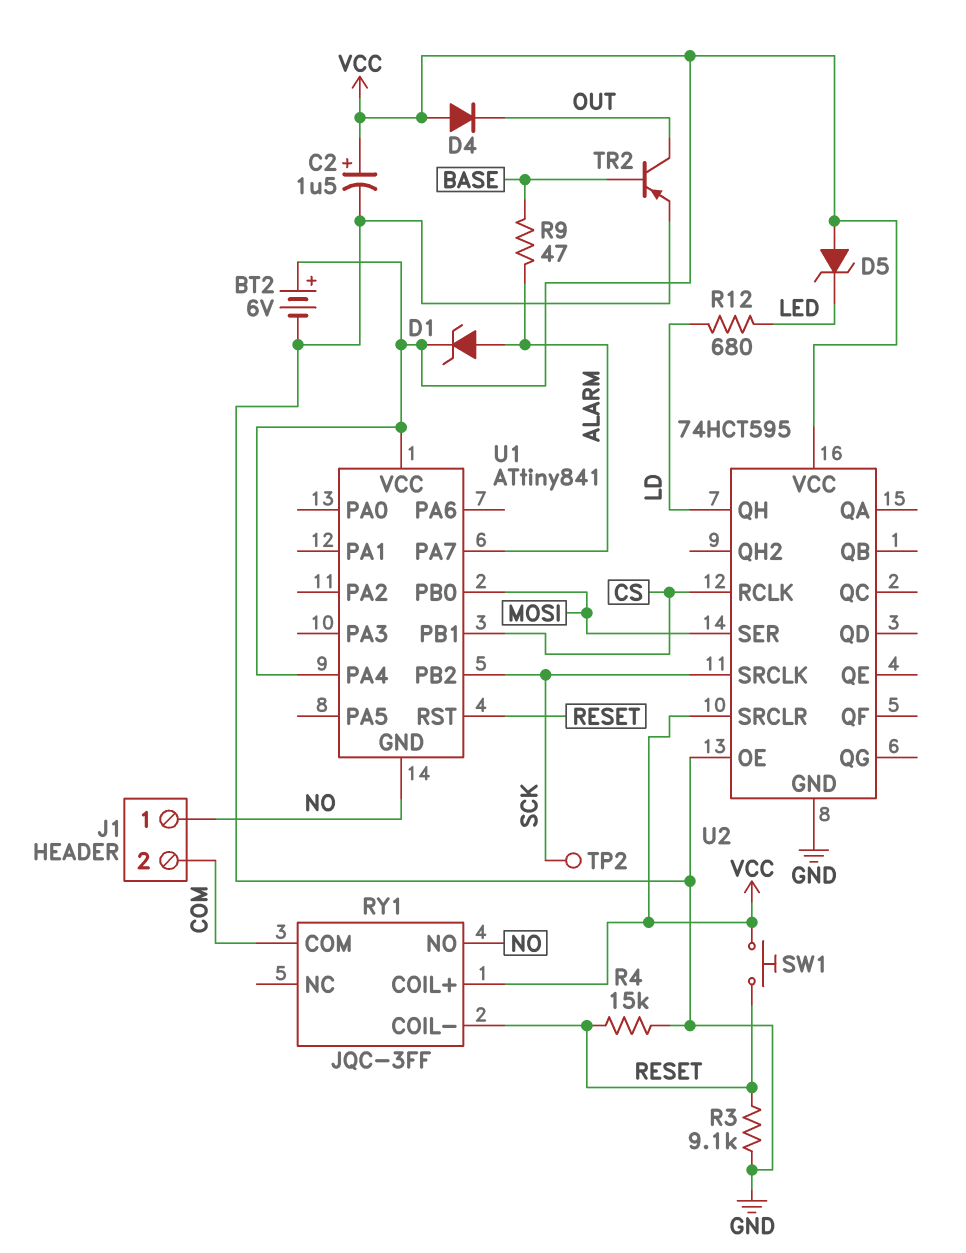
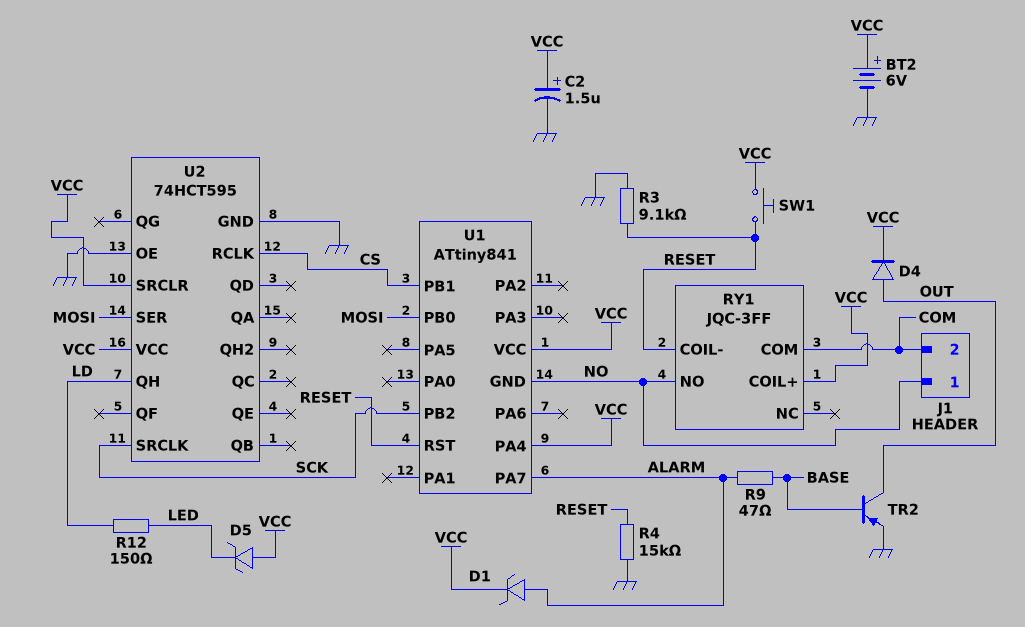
D4: diode (A VCC, K OUT) -> diode (A OUT, K VCC)
R12: 680 (LD, LED) -> 150 (LD, LED)
TP2: test point (SCK) -> none

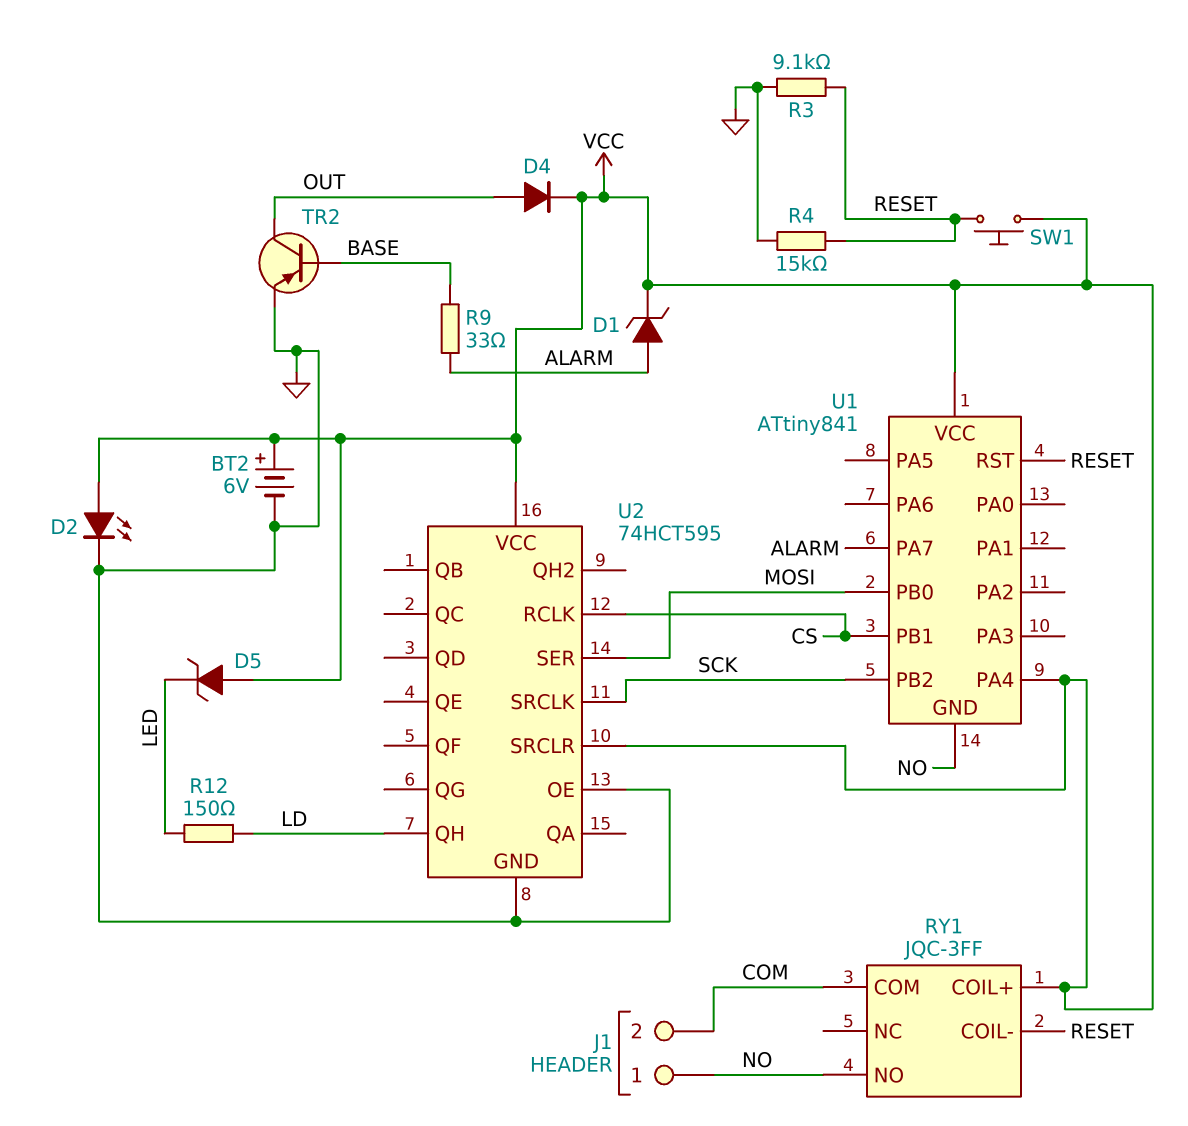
C2: 1.5uF (plus VCC, minus GND) -> none
D2: none -> LED (A VCC, K GND)
R9: 47 (ALARM, BASE) -> 33 (ALARM, BASE)

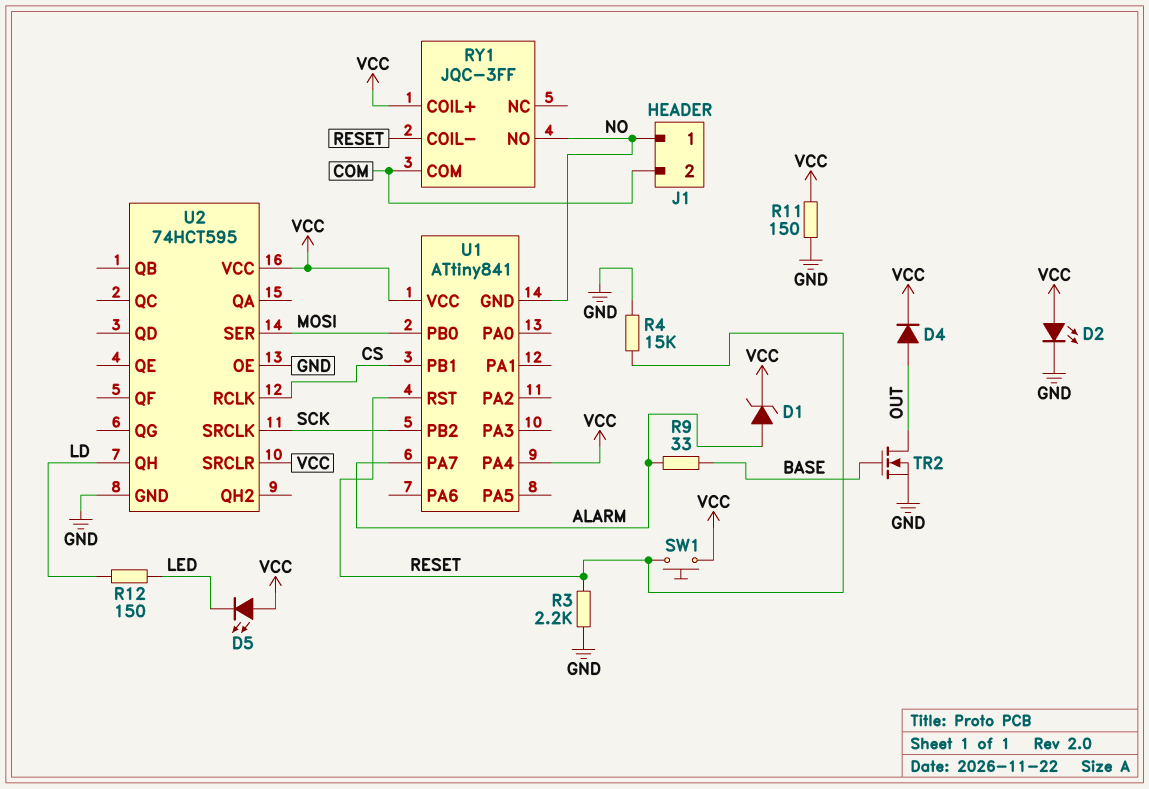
BT2: 6V (plus VCC, minus GND) -> none
D5: zener (A VCC, K LED) -> LED (A VCC, K LED)
R3: 9.1k (GND, RESET) -> 2.2k (GND, RESET)
R11: none -> 150 (GND, VCC)
TR2: PNP (B BASE, C OUT, E GND) -> NMOS (G BASE, D OUT, S GND)

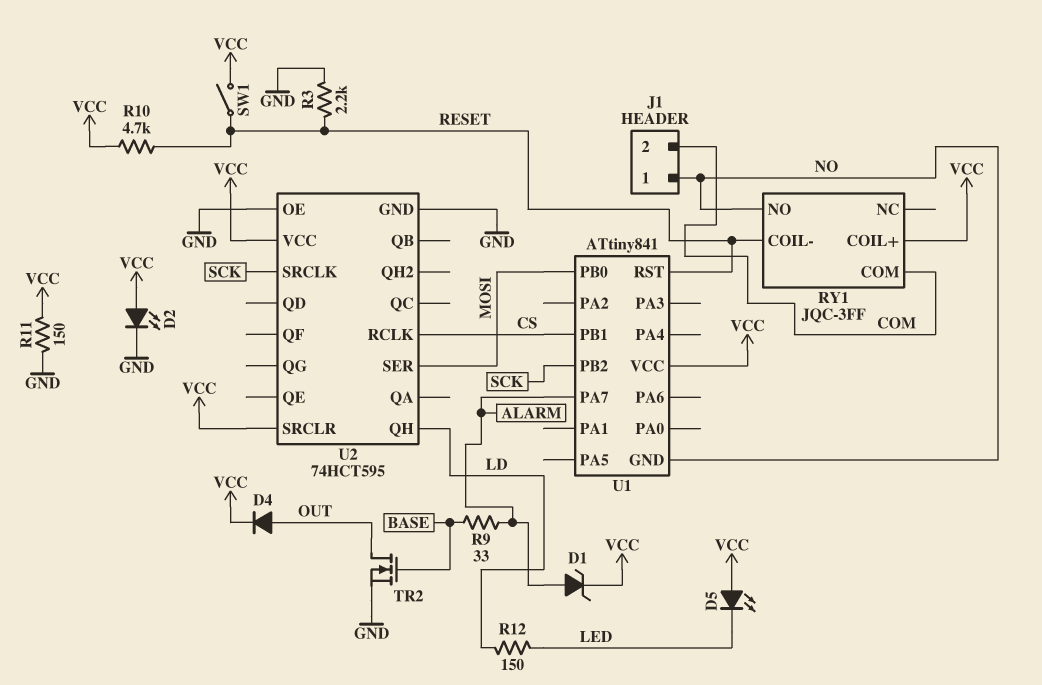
R4: 15k (GND, RESET) -> none
R10: none -> 4.7k (RESET, VCC)
SW1: button (RESET, VCC) -> switch (RESET, VCC)
U1 pin PA4: VCC -> none

